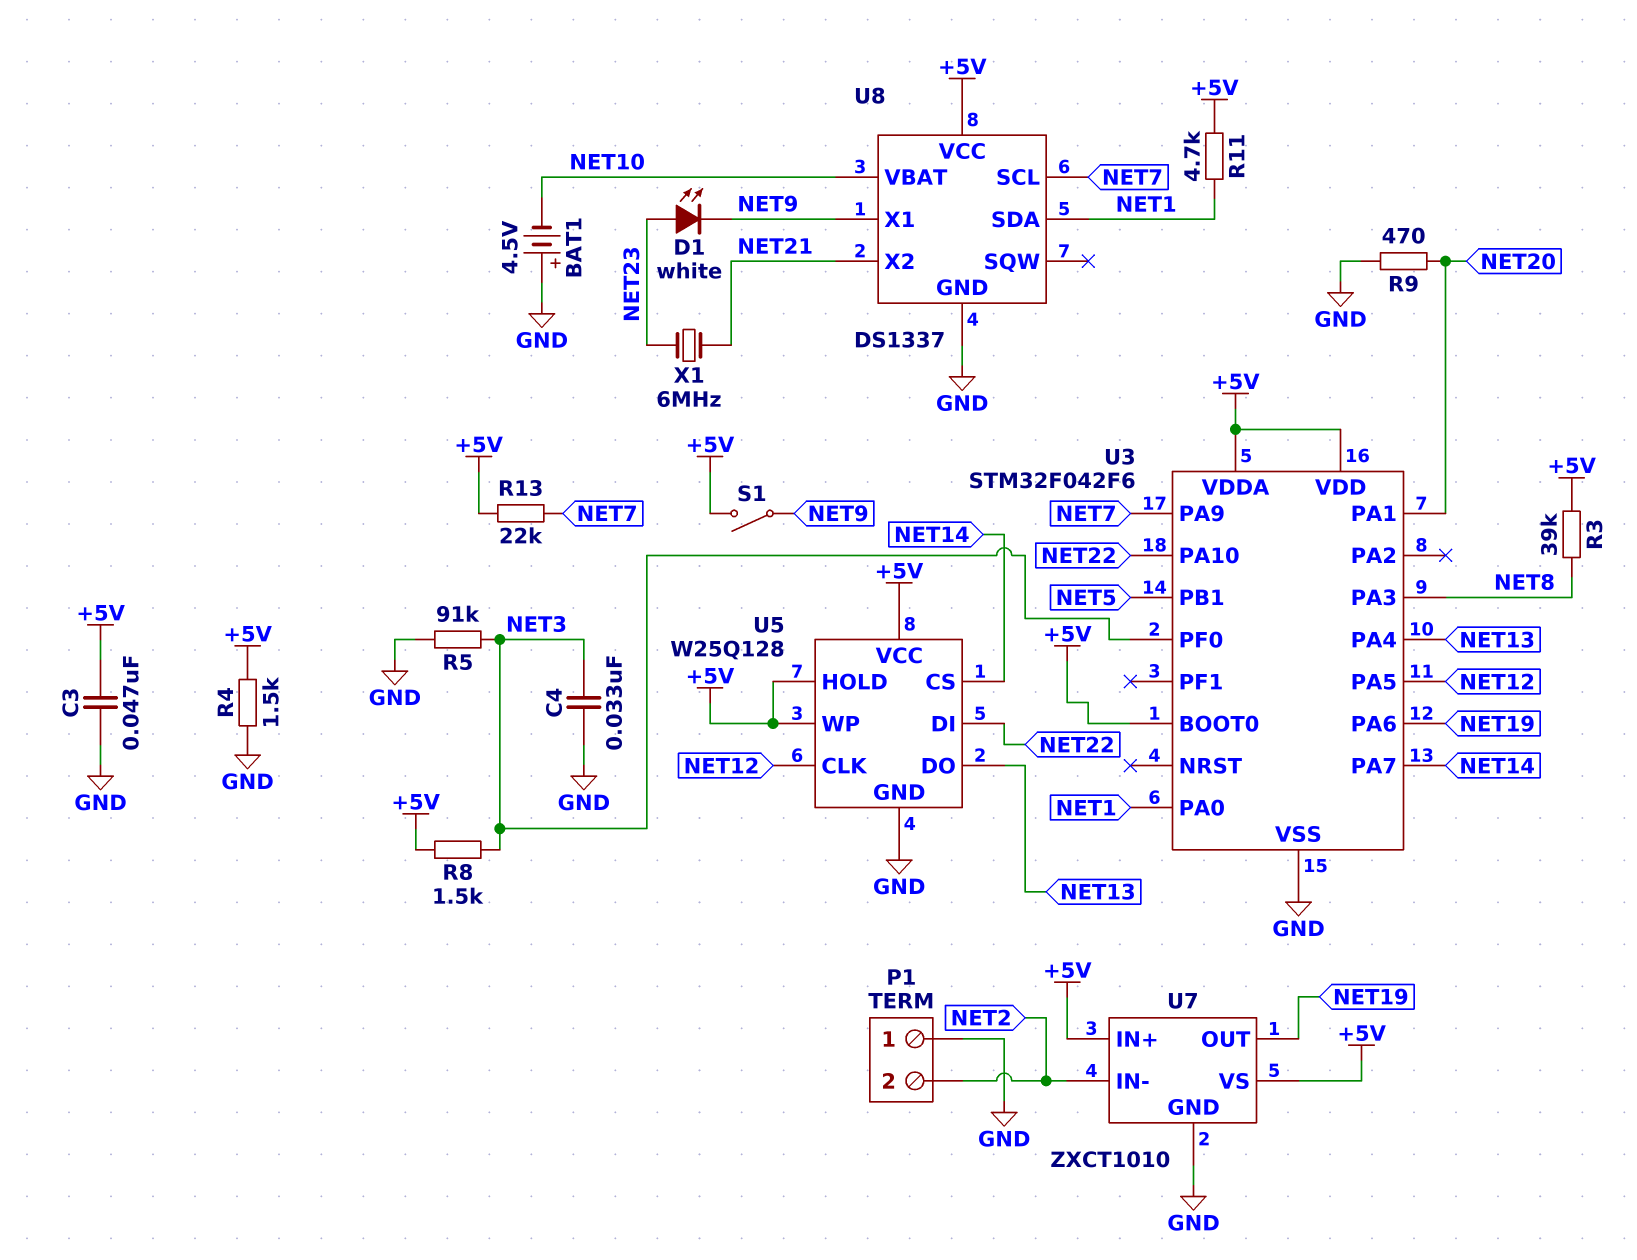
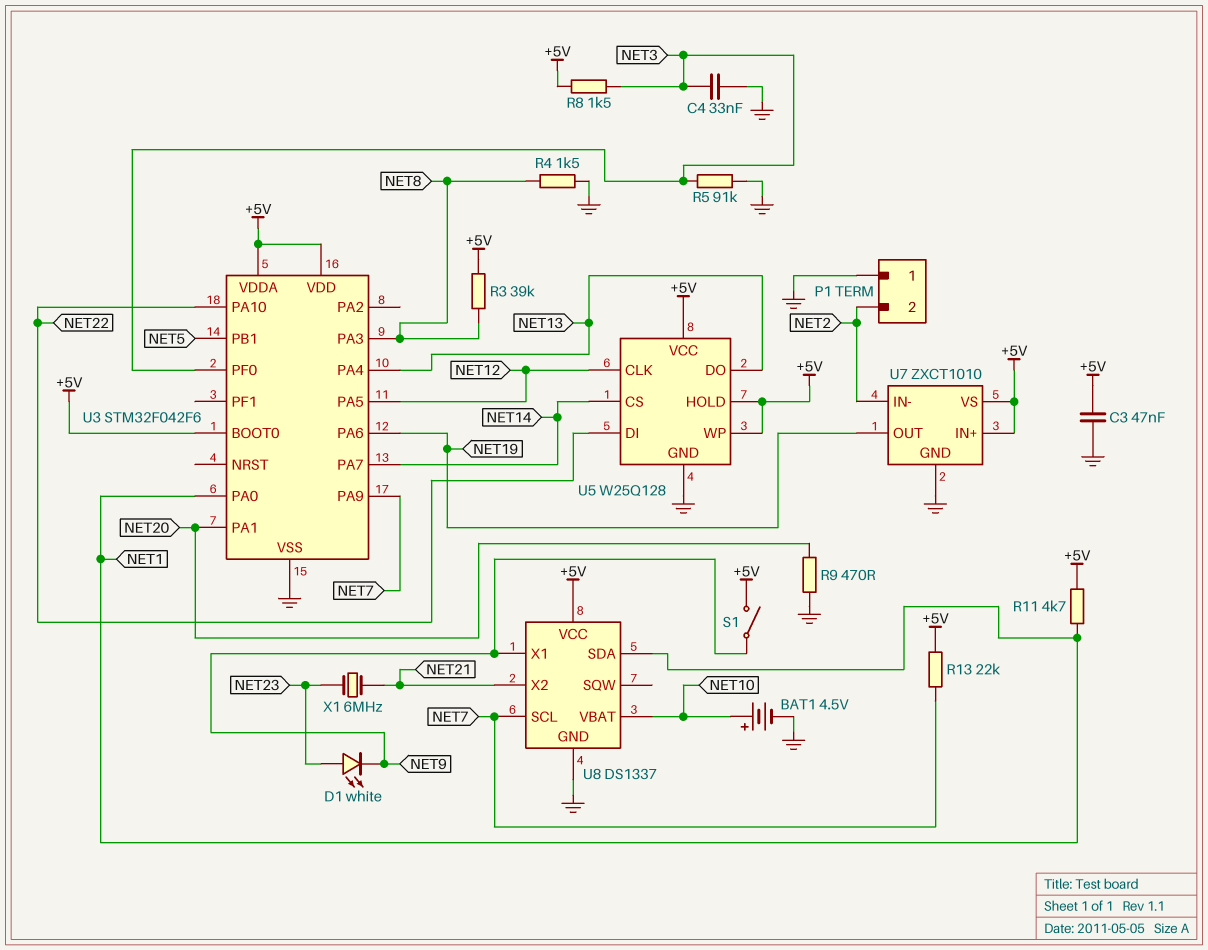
BAT1: 4.5V (plus GND, minus NET10) -> 4.5V (plus NET10, minus GND)
R4: 1.5k (+5V, GND) -> 1.5k (GND, NET8)

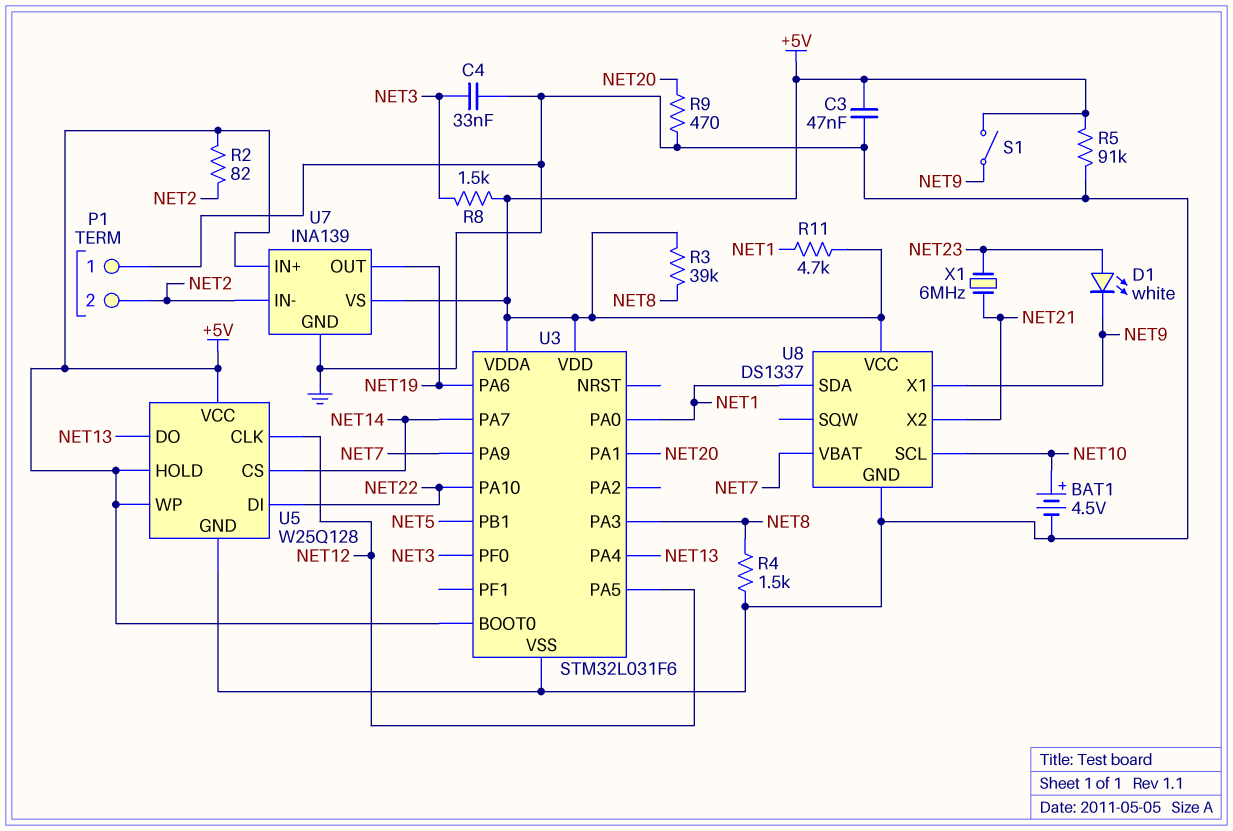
R2: none -> 82 (+5V, NET2)
R5: 91k (GND, NET3) -> 91k (+5V, GND)
R13: 22k (+5V, NET7) -> none
U3: STM32F042F6 -> STM32L031F6
U7: ZXCT1010 -> INA139
U8 pin SCL: NET7 -> NET10
U8 pin VBAT: NET10 -> NET7

